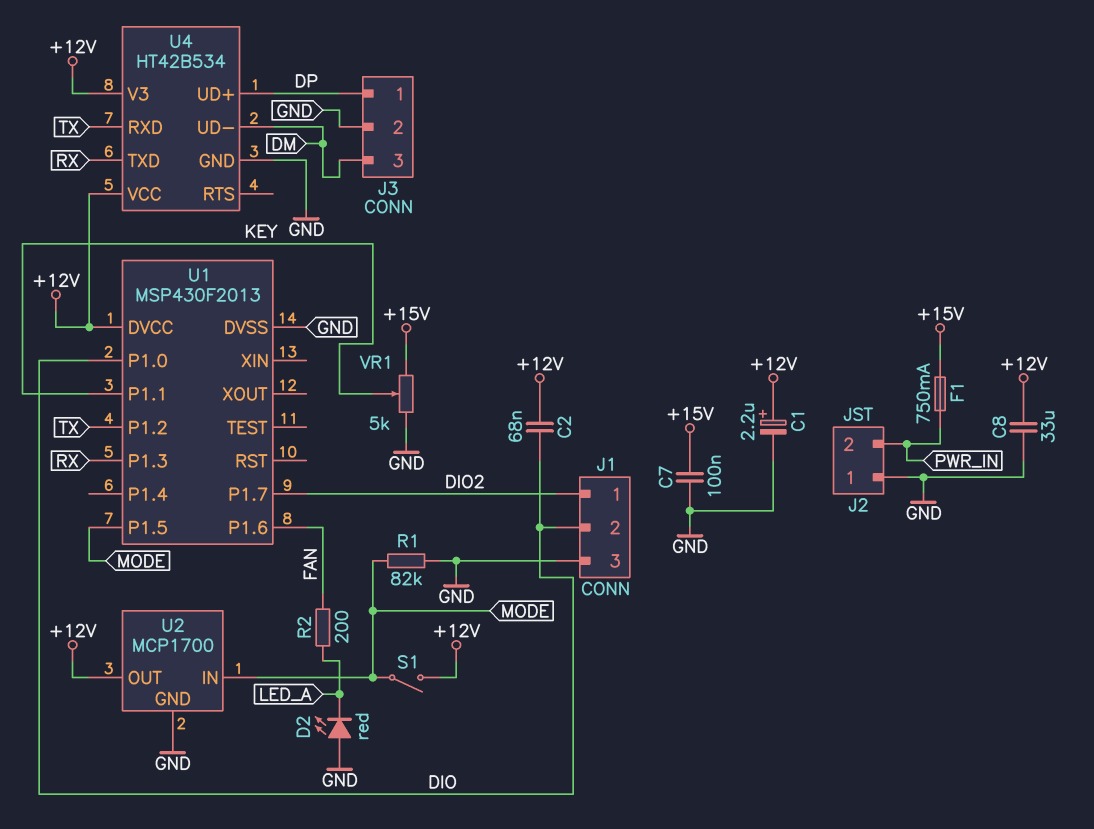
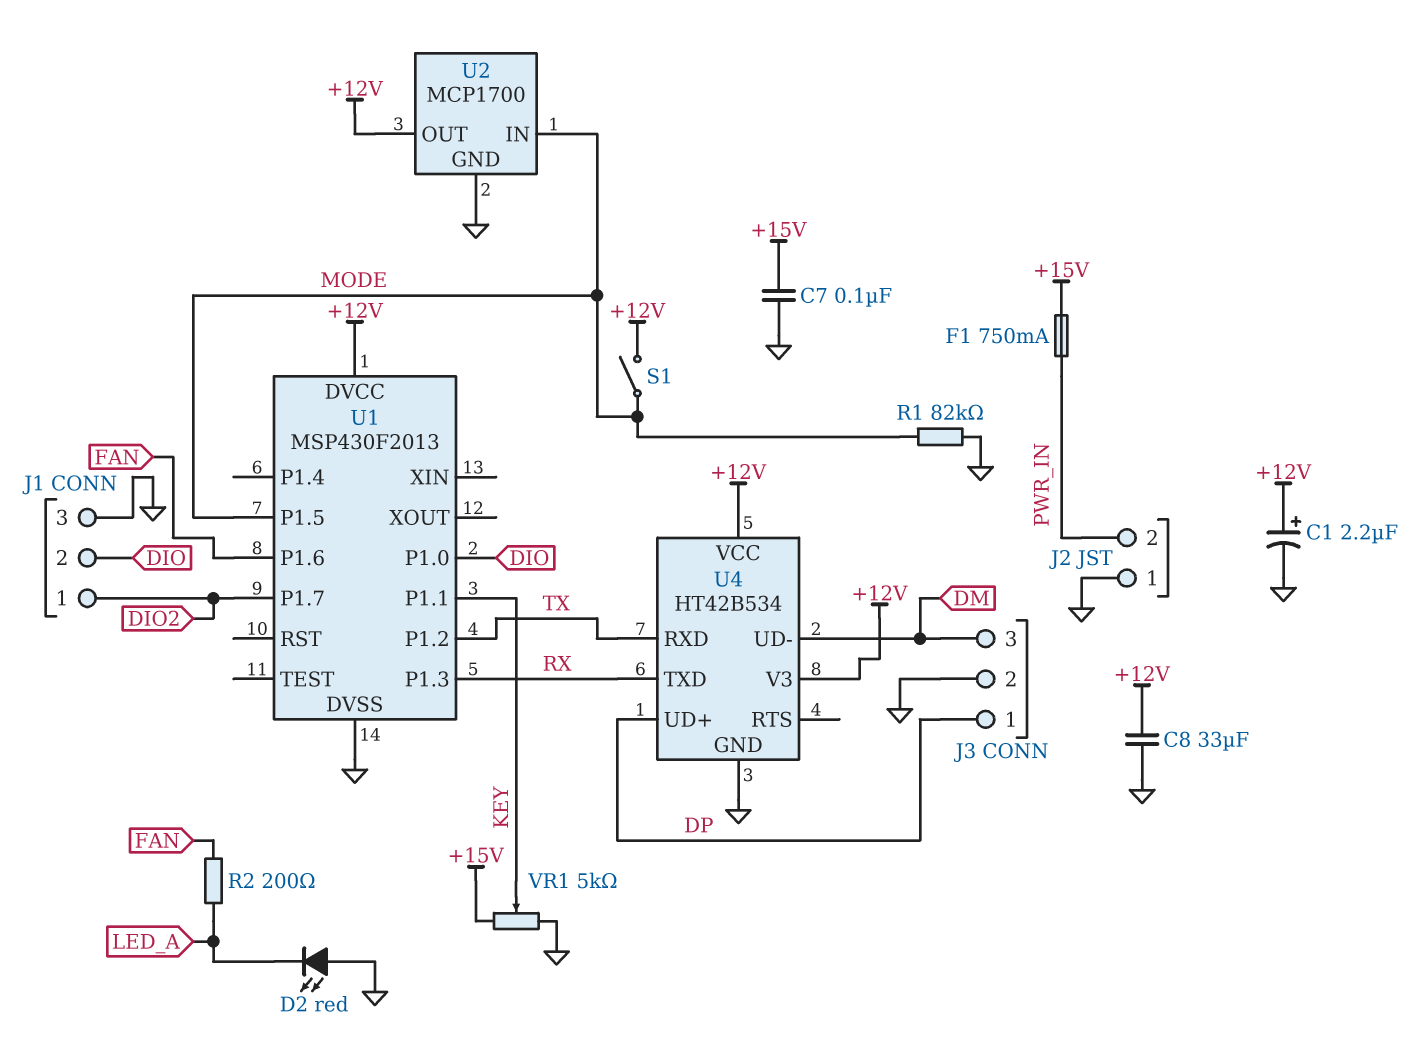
C2: 68nF (+12V, DIO) -> none

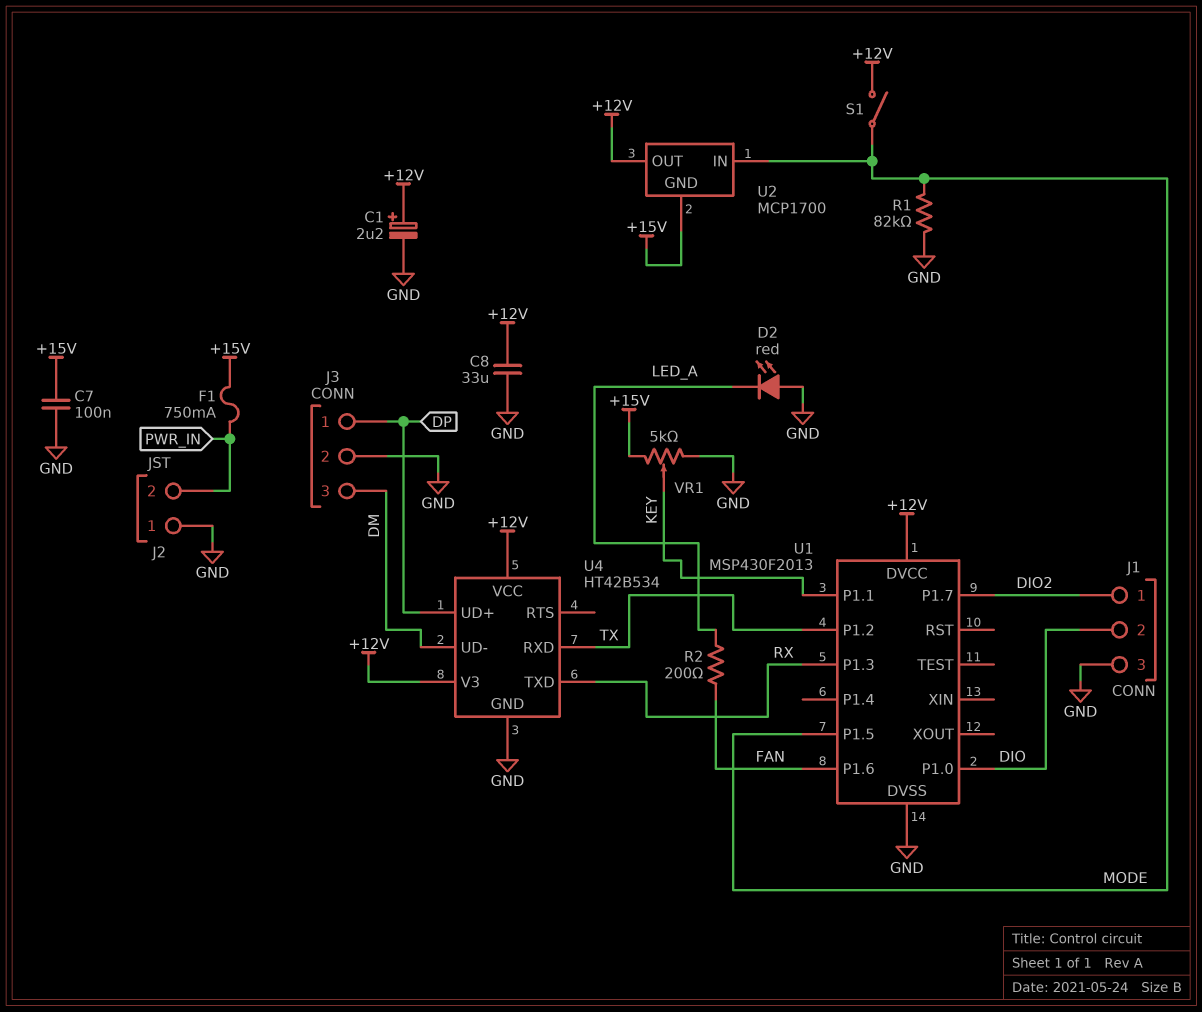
U2 pin GND: GND -> +15V

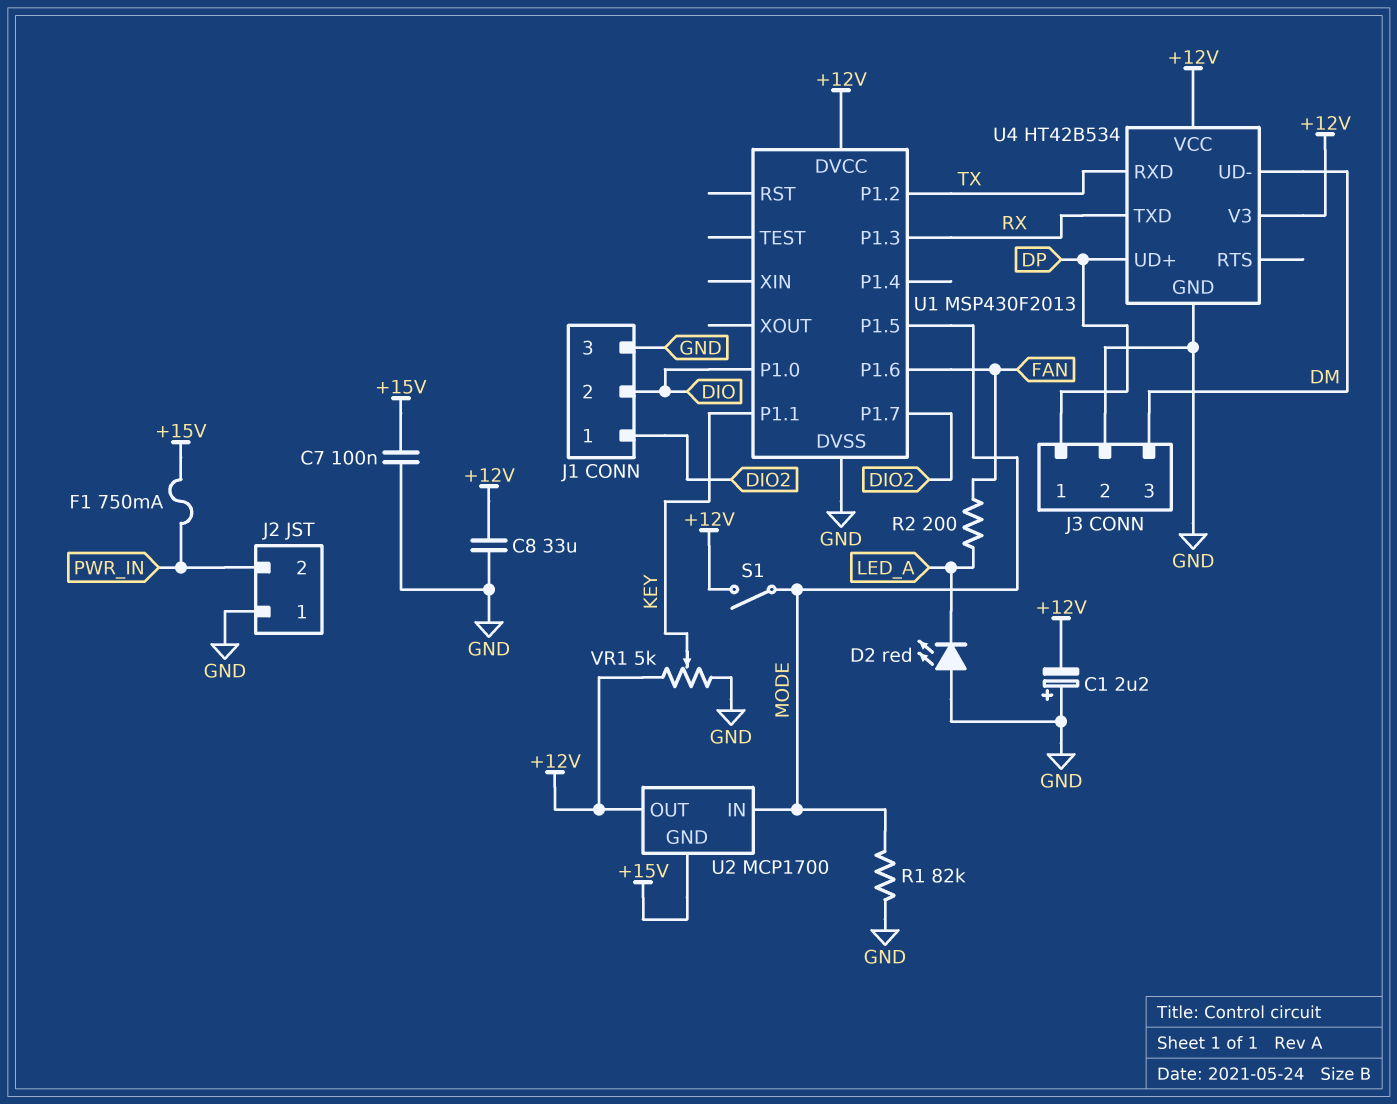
C1: 2.2uF (plus +12V, minus GND) -> 2.2uF (plus GND, minus +12V)
VR1: 5k (+15V, GND, wiper KEY) -> 5k (+12V, GND, wiper KEY)

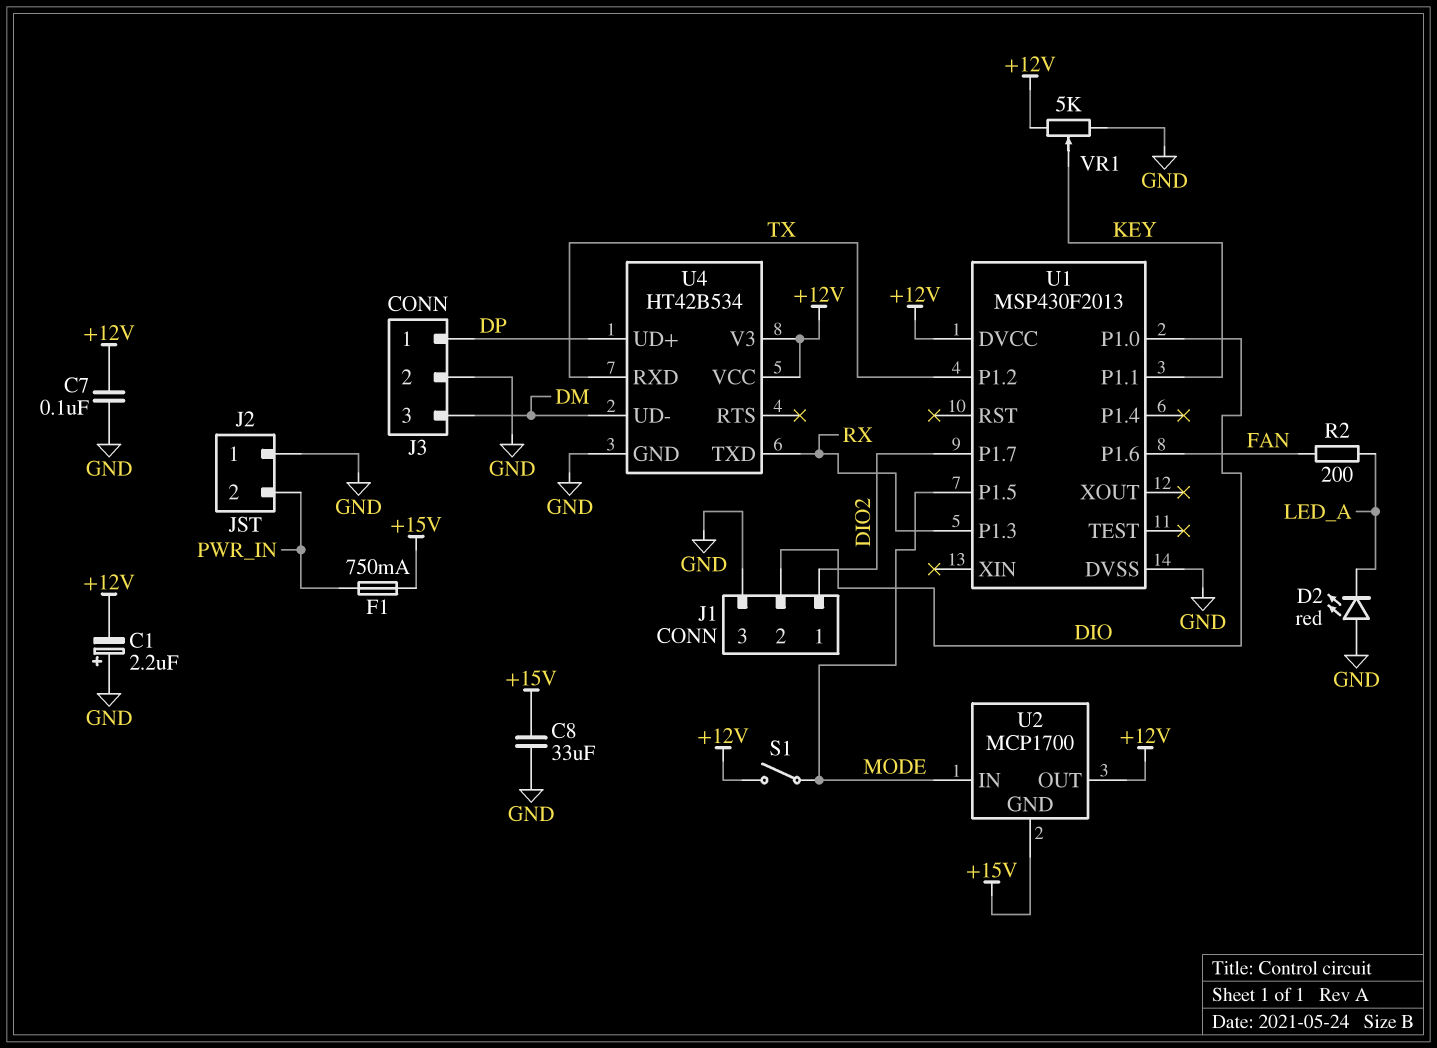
C7: 100nF (+15V, GND) -> 100nF (+12V, GND)
C8: 33uF (+12V, GND) -> 33uF (+15V, GND)
R1: 82k (GND, MODE) -> none

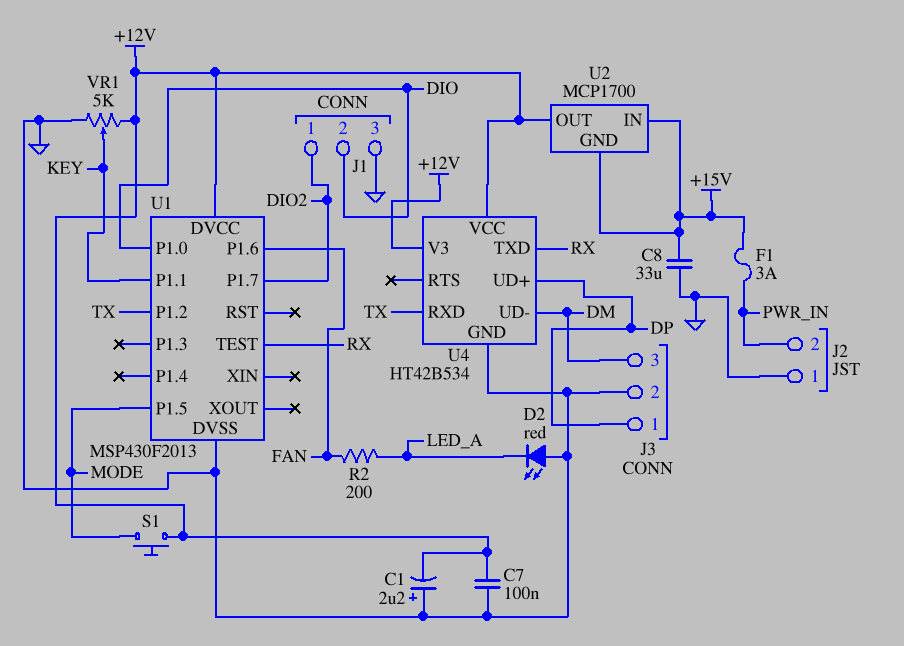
F1: 750mA (+15V, PWR_IN) -> 3A (+15V, PWR_IN)
S1: switch (+12V, MODE) -> button (+12V, MODE)
U1 pin P1.3: RX -> none
U1 pin TEST: none -> RX
U2 pin IN: MODE -> +15V

